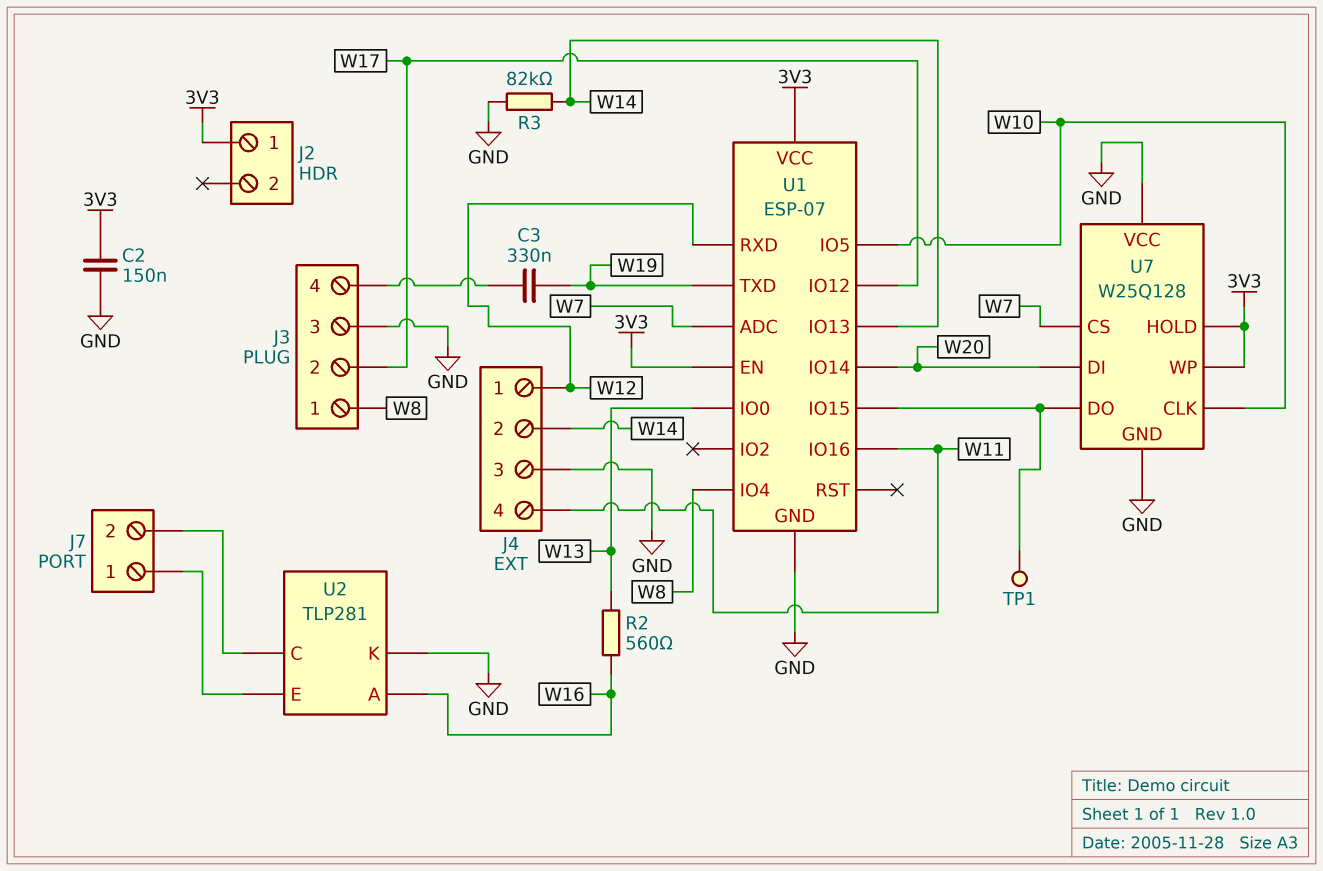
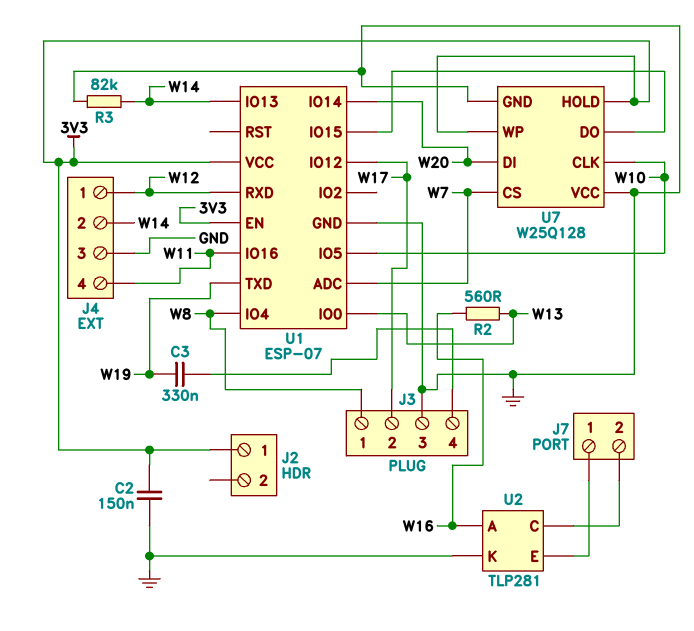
TP1: test point (U1/IO15) -> none

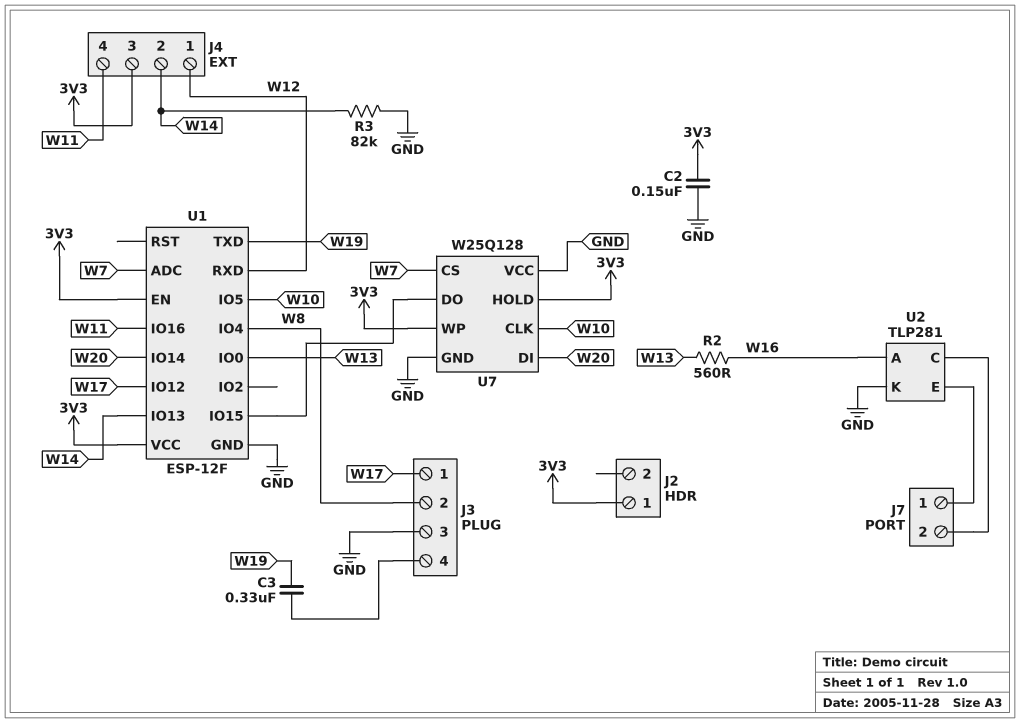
J3 pin 1: W8 -> W17
J3 pin 2: W17 -> W8
J4 pin 3: GND -> 3V3
U1: ESP-07 -> ESP-12F

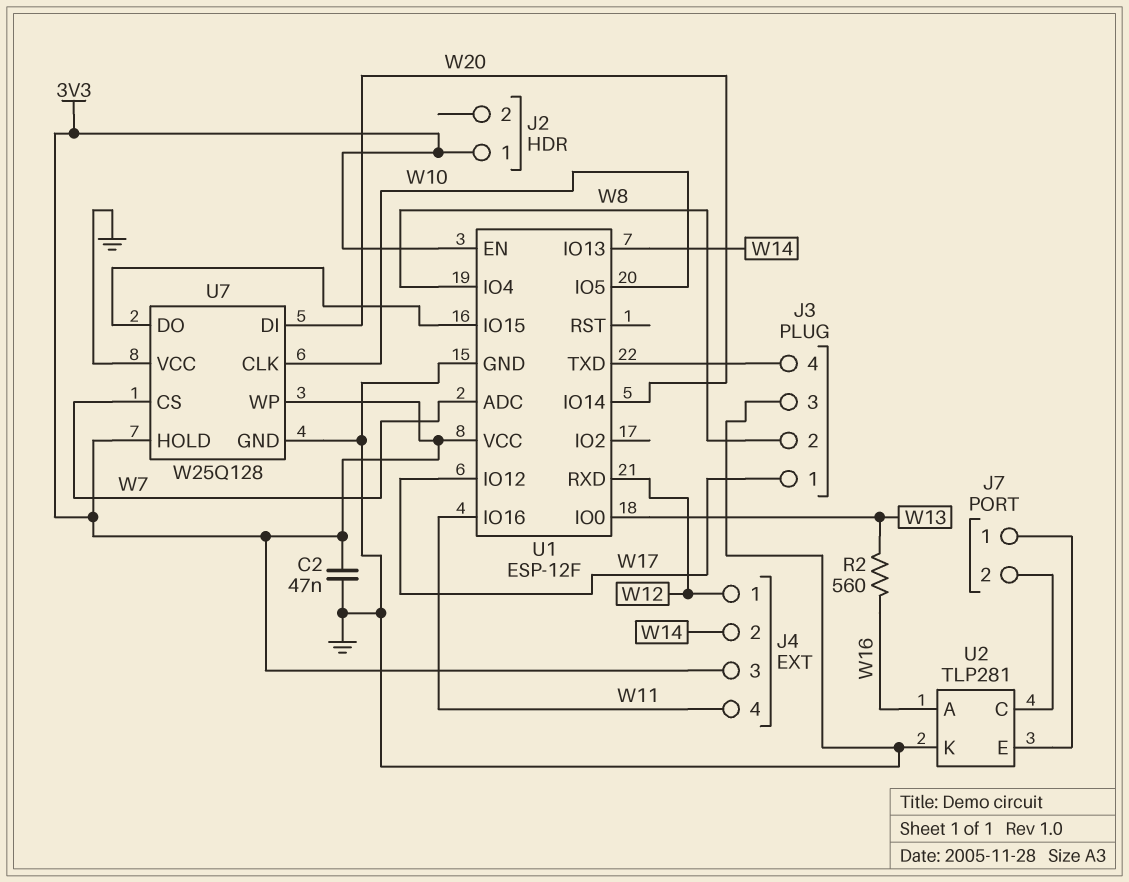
C2: 150nF (3V3, GND) -> 47nF (3V3, GND)
C3: 330nF (J3/4, W19) -> none
R3: 82k (GND, W14) -> none
U1 pin TXD: W19 -> J3/4

